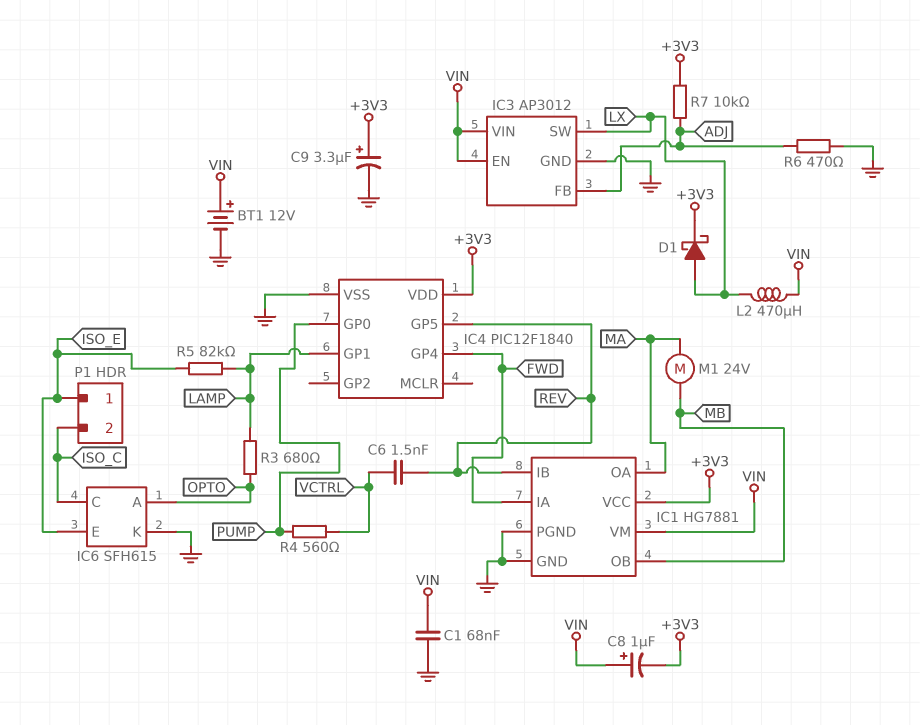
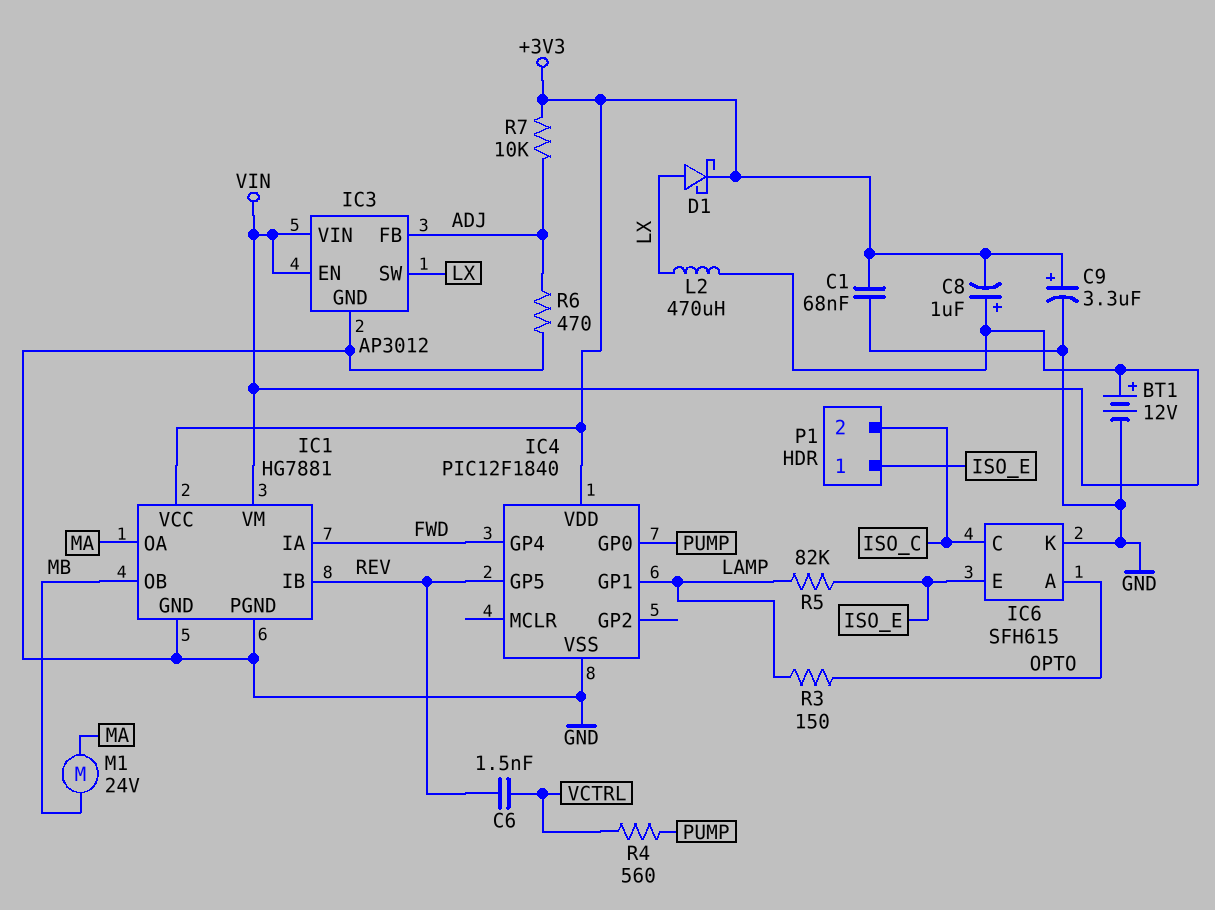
C1: 68nF (GND, VIN) -> 68nF (+3V3, GND)
R3: 680 (LAMP, OPTO) -> 150 (LAMP, OPTO)

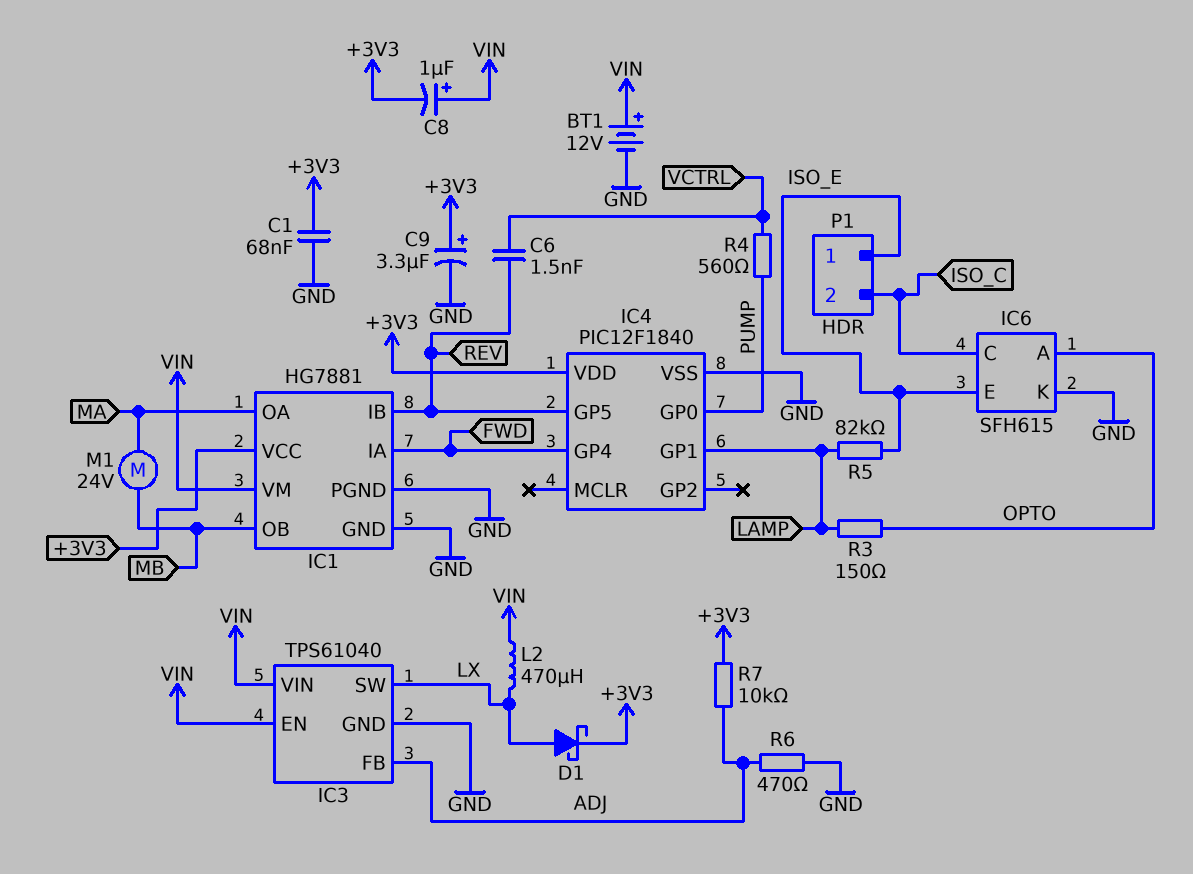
IC3: AP3012 -> TPS61040

